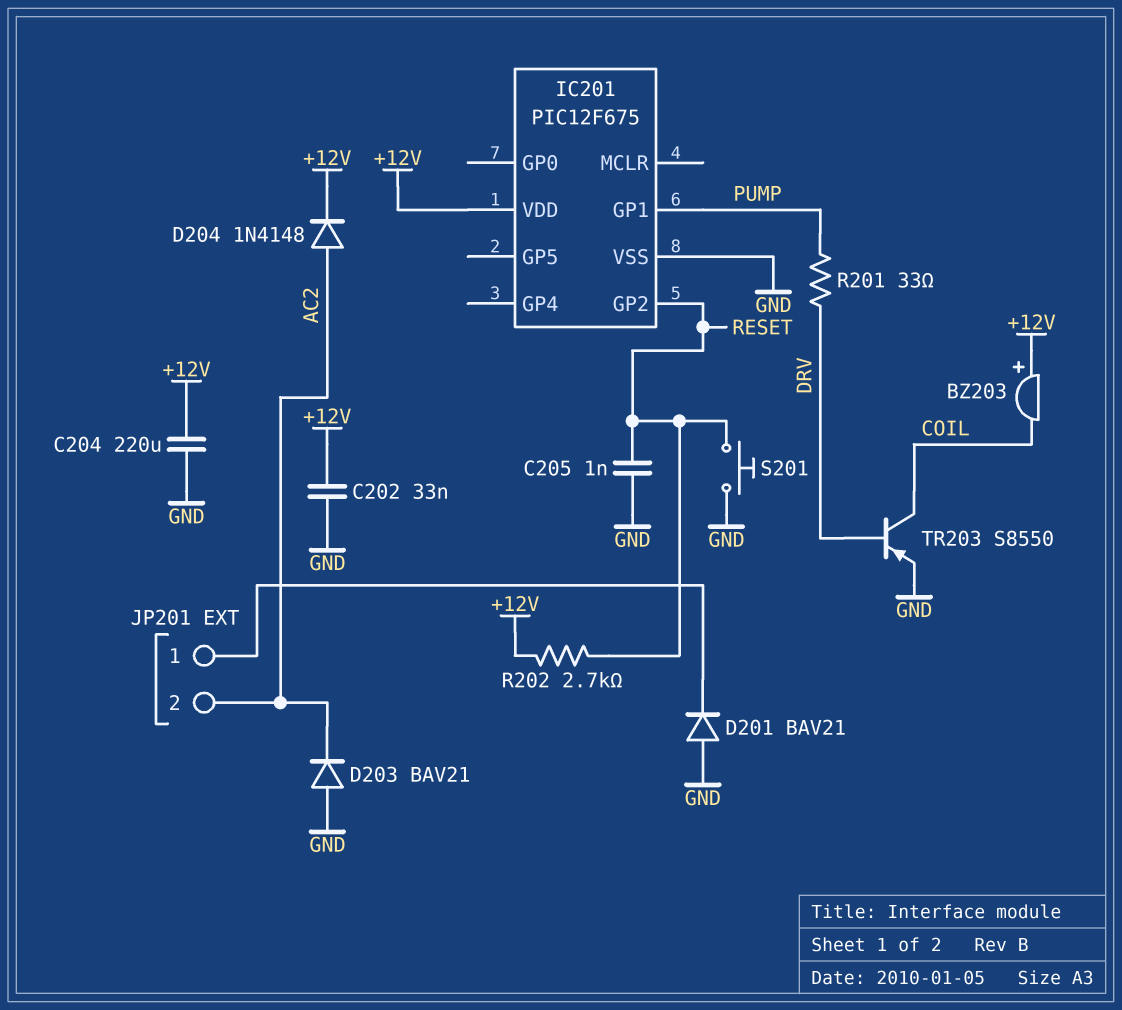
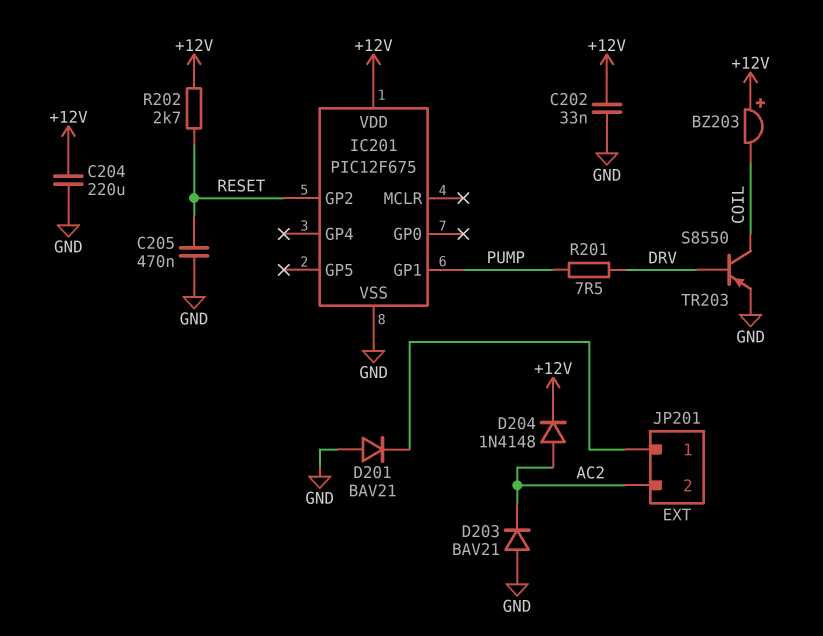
C205: 1nF (GND, RESET) -> 470nF (GND, RESET)
R201: 33 (DRV, PUMP) -> 7.5 (DRV, PUMP)
S201: button (GND, RESET) -> none

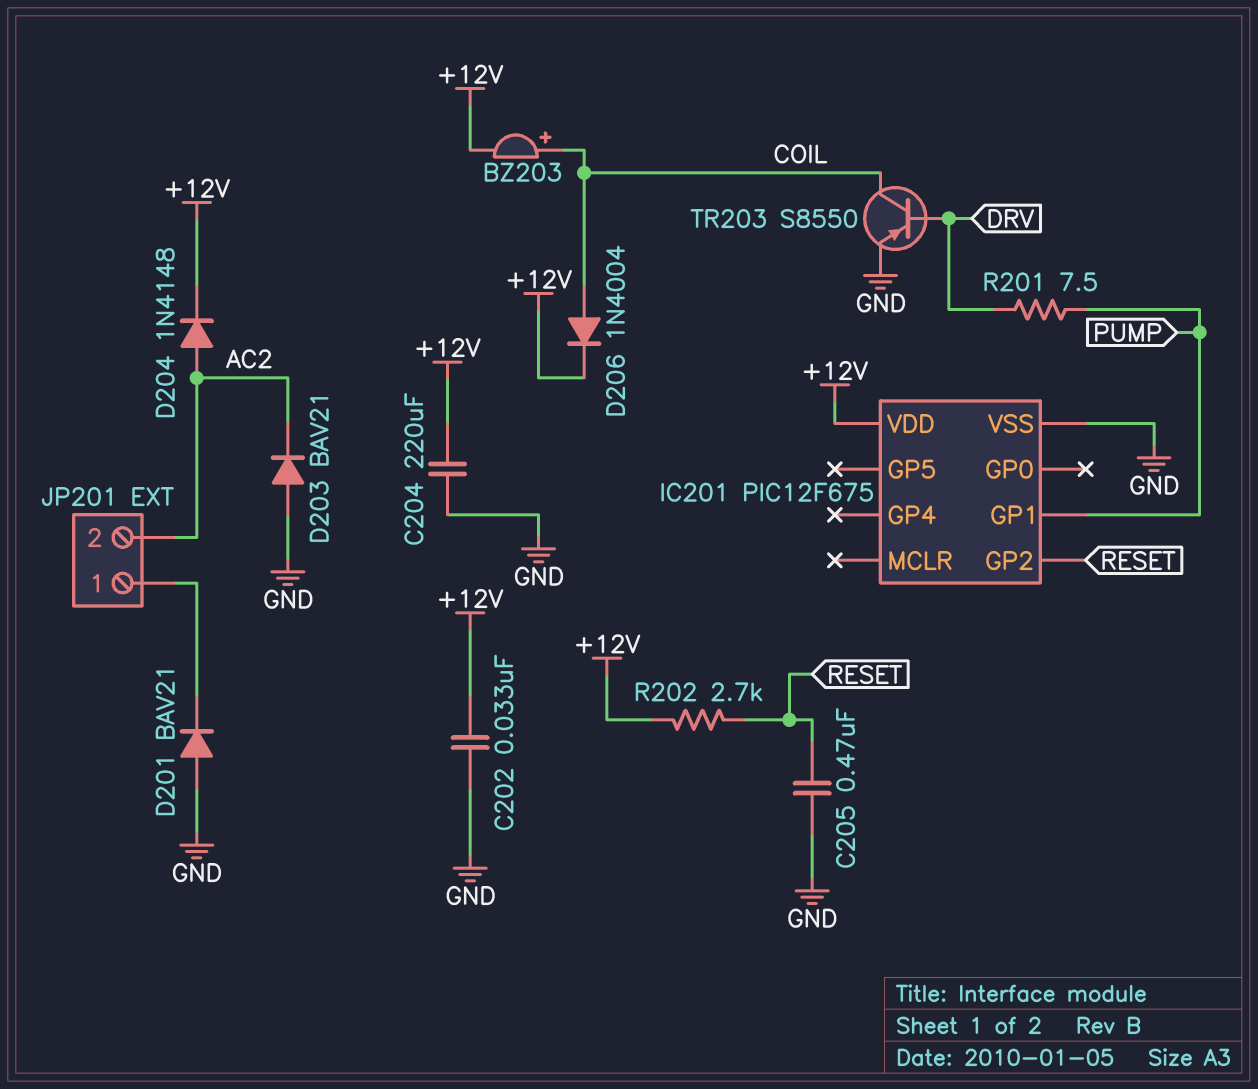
BZ203: buzzer (plus +12V, minus COIL) -> buzzer (plus COIL, minus +12V)
D206: none -> diode 1N4004 (A COIL, K +12V)

